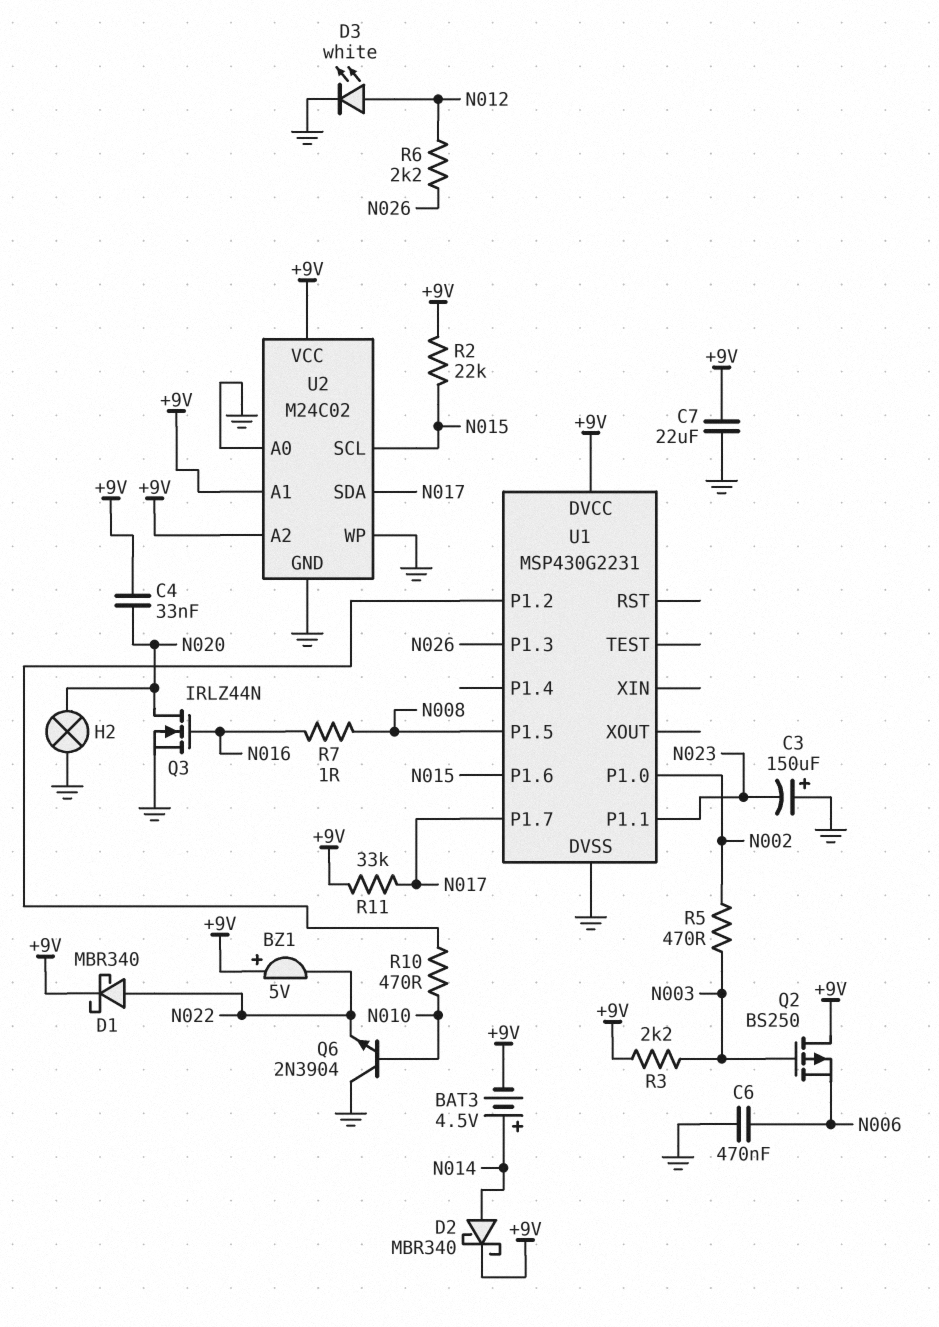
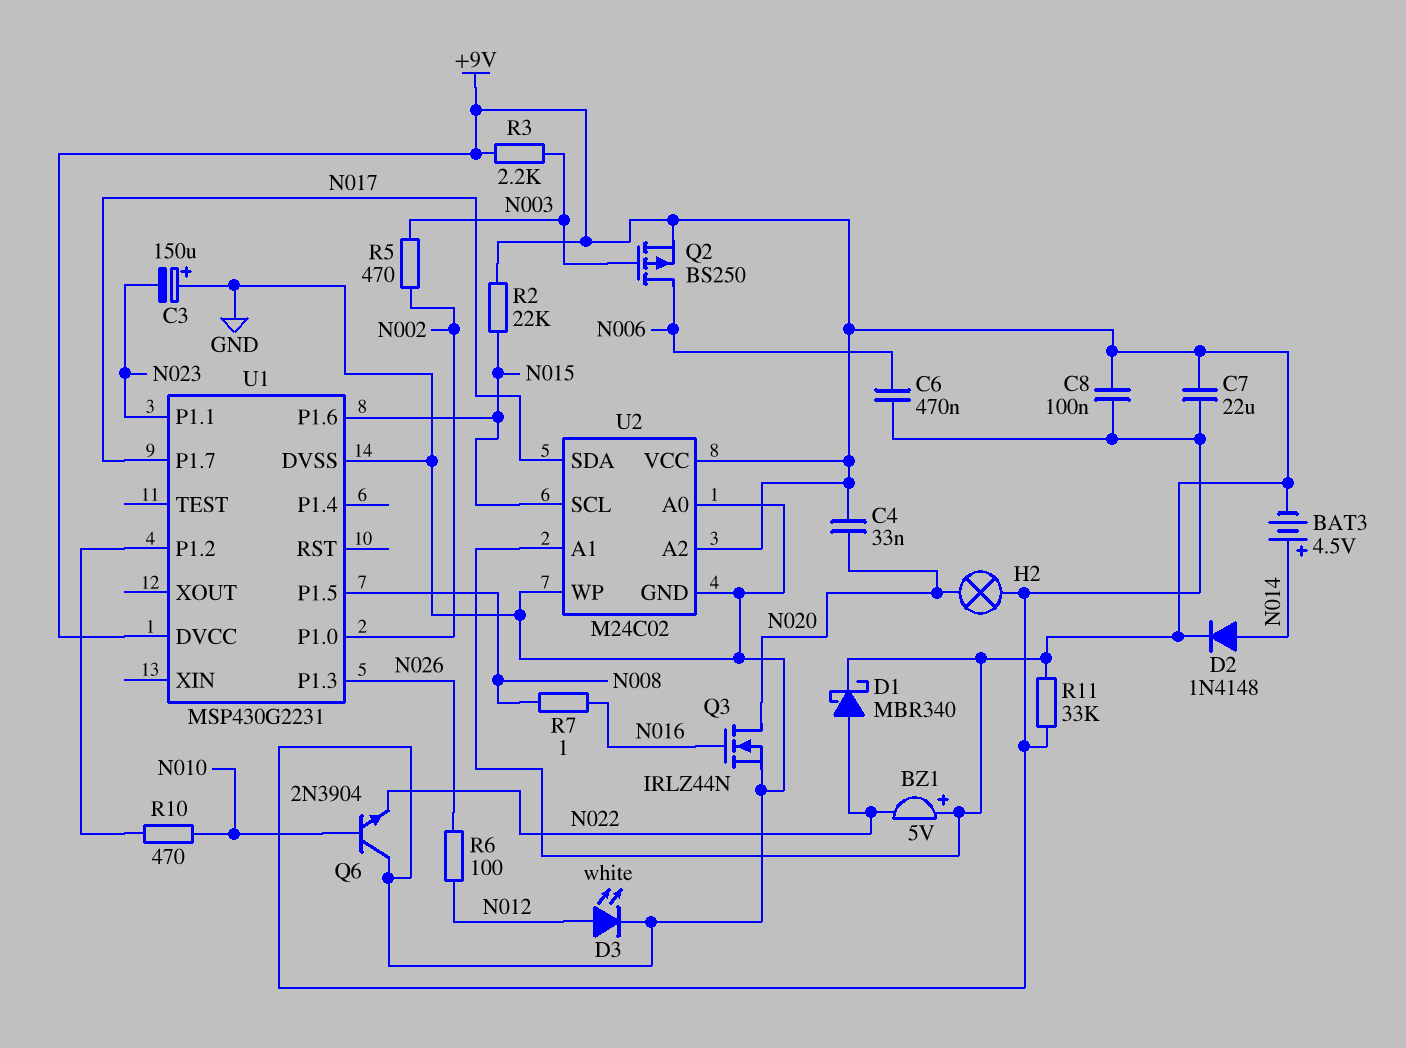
C8: none -> 100nF (+9V, GND)
D2: schottky MBR340 (A N014, K +9V) -> diode 1N4148 (A N014, K +9V)
Q2: PMOS BS250 (G N003, D +9V, S N006) -> PMOS BS250 (G N003, D N006, S +9V)
R6: 2.2k (N012, N026) -> 100 (N012, N026)
R11: 33k (+9V, N017) -> 33k (+9V, GND)

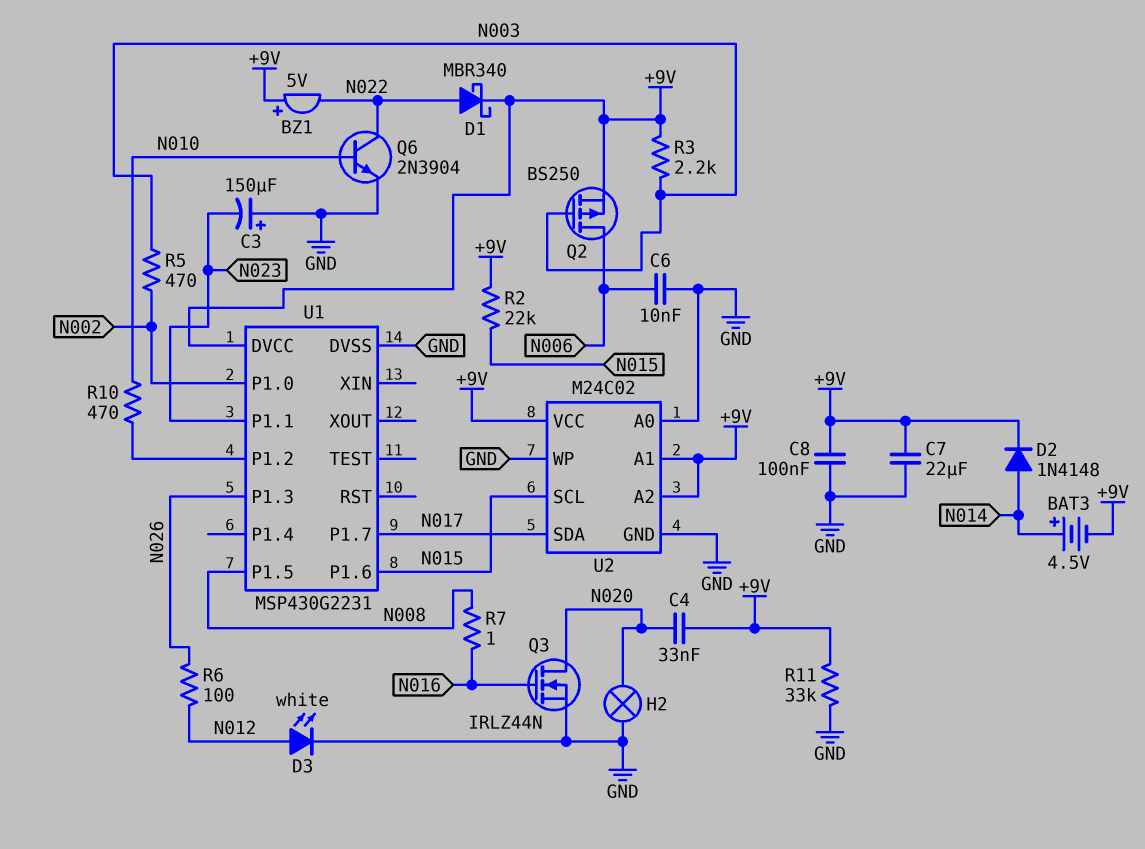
C6: 470nF (GND, N006) -> 10nF (GND, N006)
Q6: NPN 2N3904 (B N010, C GND, E N022) -> NPN 2N3904 (B N010, C N022, E GND)

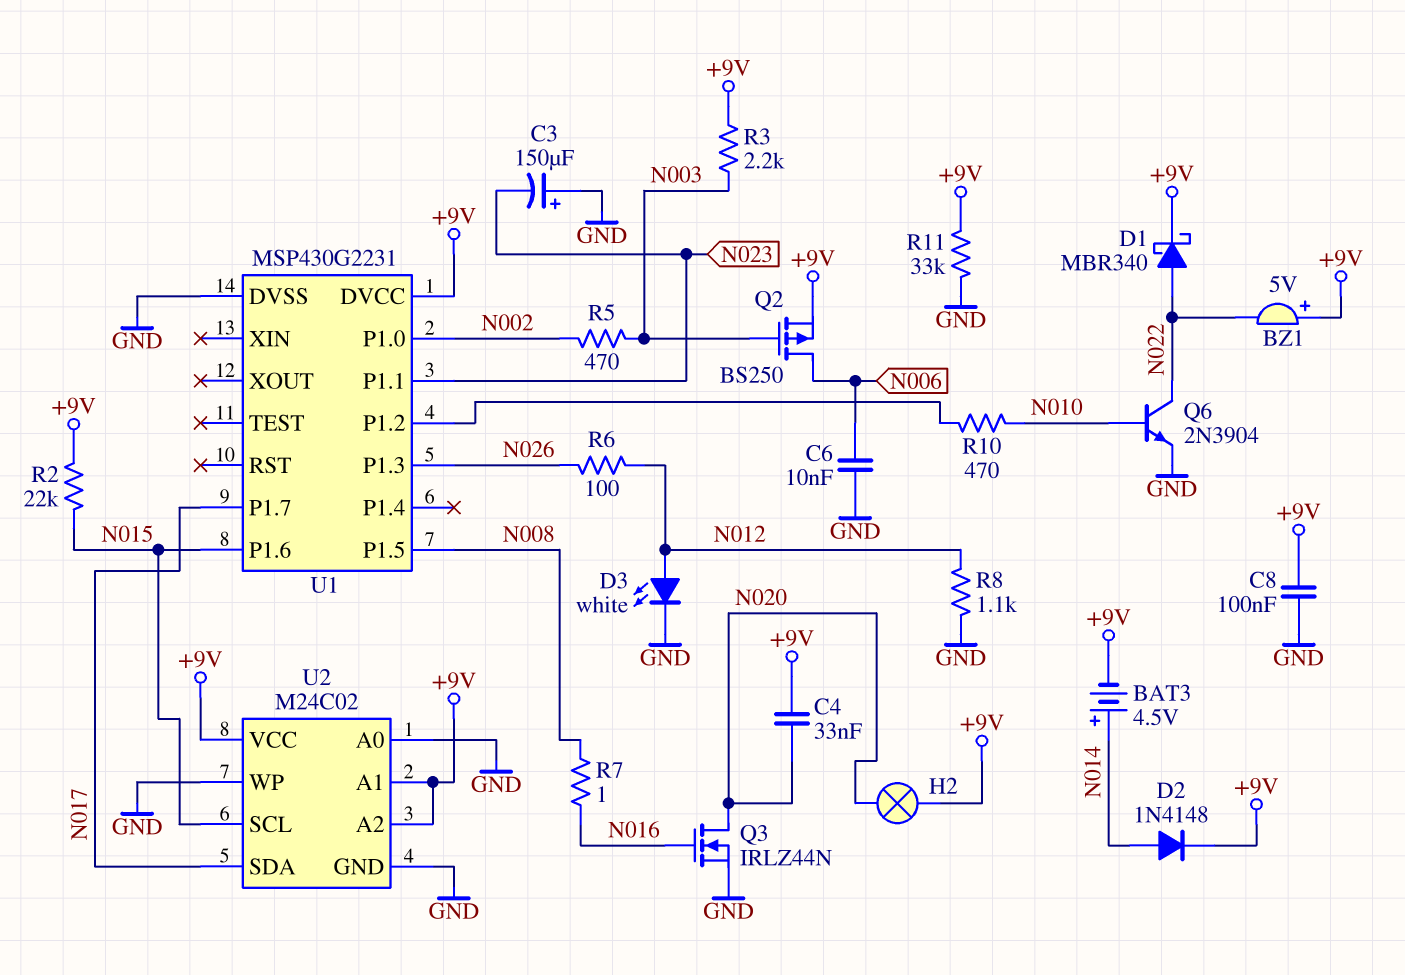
C7: 22uF (+9V, GND) -> none
H2: lamp (GND, N020) -> lamp (+9V, N020)
R8: none -> 1.1k (GND, N012)

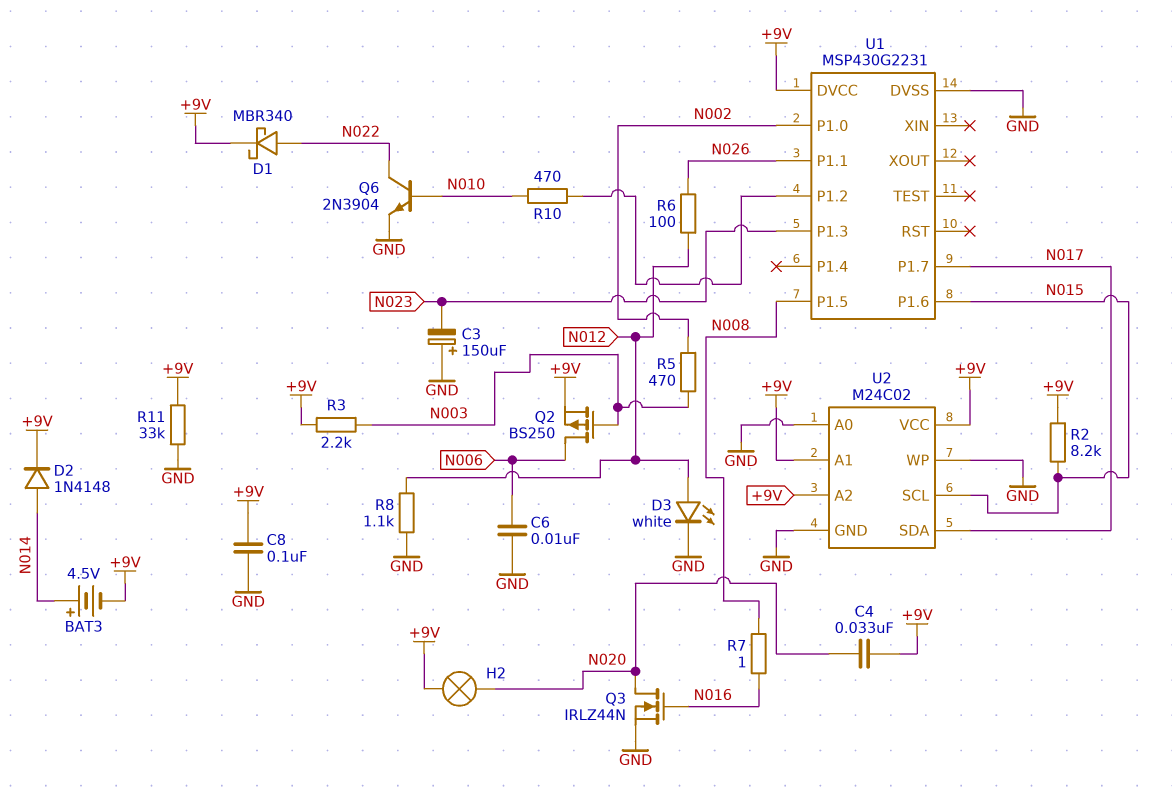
BZ1: buzzer 5V (plus +9V, minus N022) -> none
R2: 22k (+9V, N015) -> 8.2k (+9V, N015)
U1 pin P1.1: N023 -> N026
U1 pin P1.3: N026 -> N023

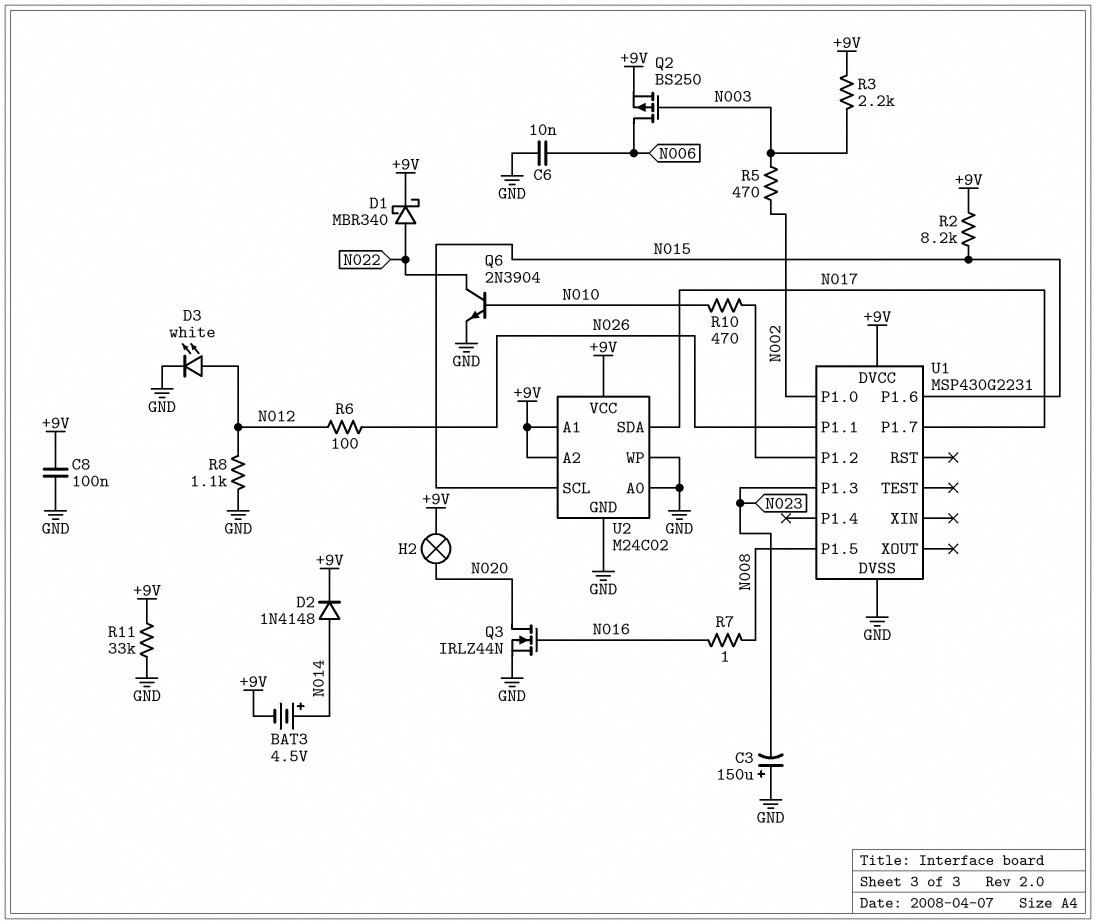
C4: 33nF (+9V, N020) -> none

